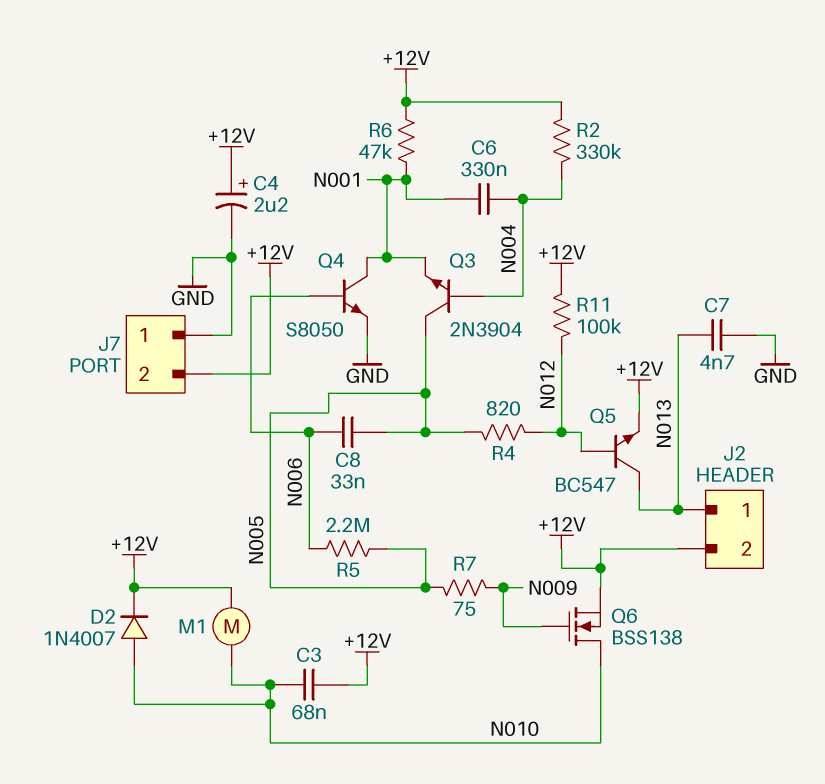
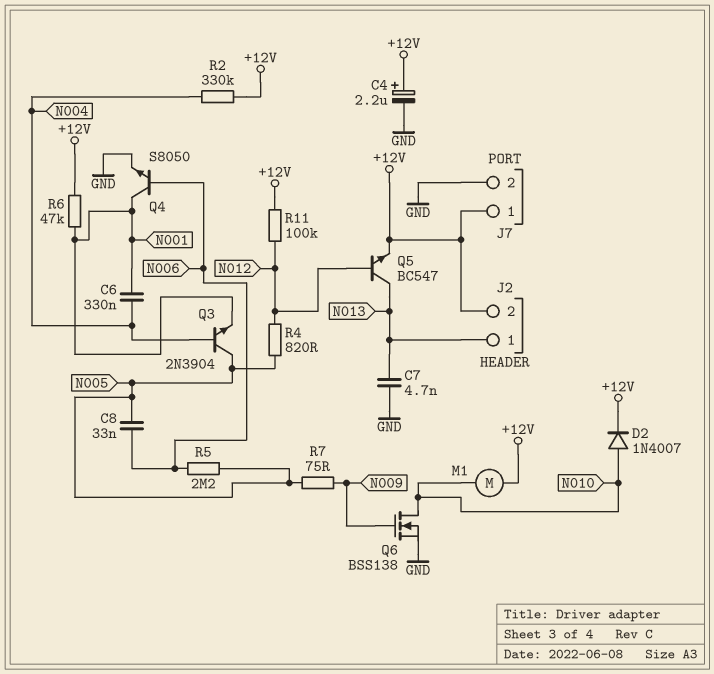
C3: 68nF (+12V, N010) -> none
J7 pin 1: GND -> +12V
J7 pin 2: +12V -> GND
Q6: NMOS BSS138 (G N009, D N010, S +12V) -> NMOS BSS138 (G N009, D N010, S GND)

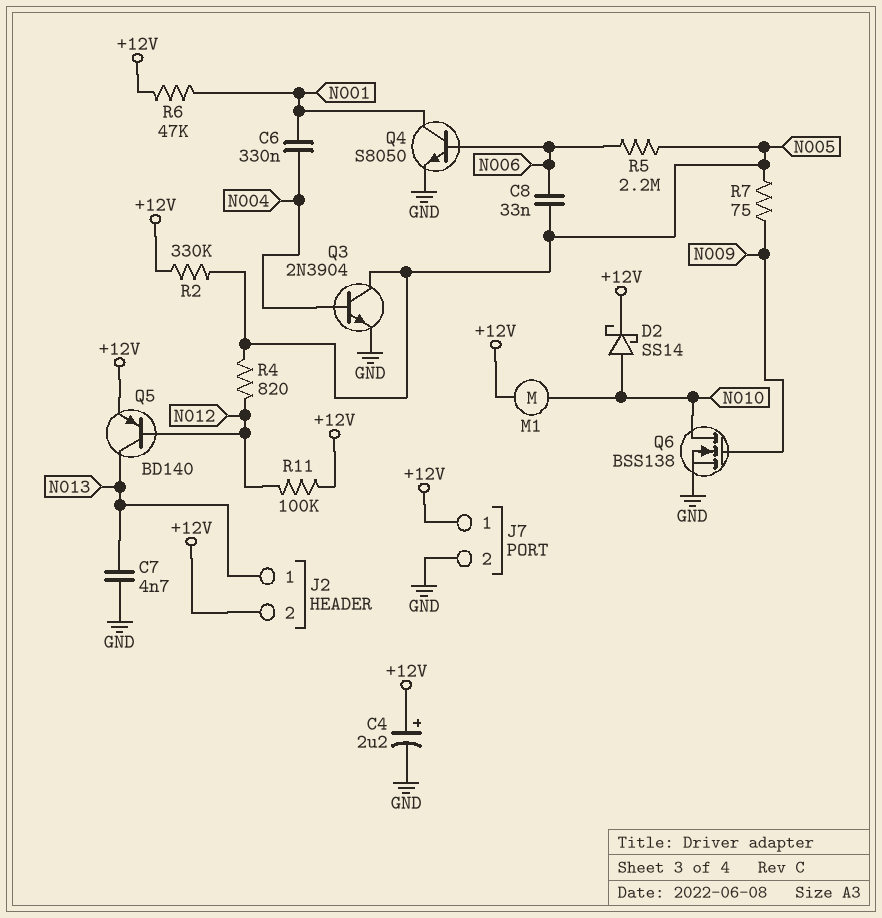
D2: diode 1N4007 (A N010, K +12V) -> schottky SS14 (A N010, K +12V)
Q3: NPN 2N3904 (B N004, C N005, E N001) -> NPN 2N3904 (B N004, C N005, E GND)
Q5: NPN BC547 (B N012, C N013, E +12V) -> PNP BD140 (B N012, C N013, E +12V)
R2: 330k (+12V, N004) -> 330k (+12V, N005)

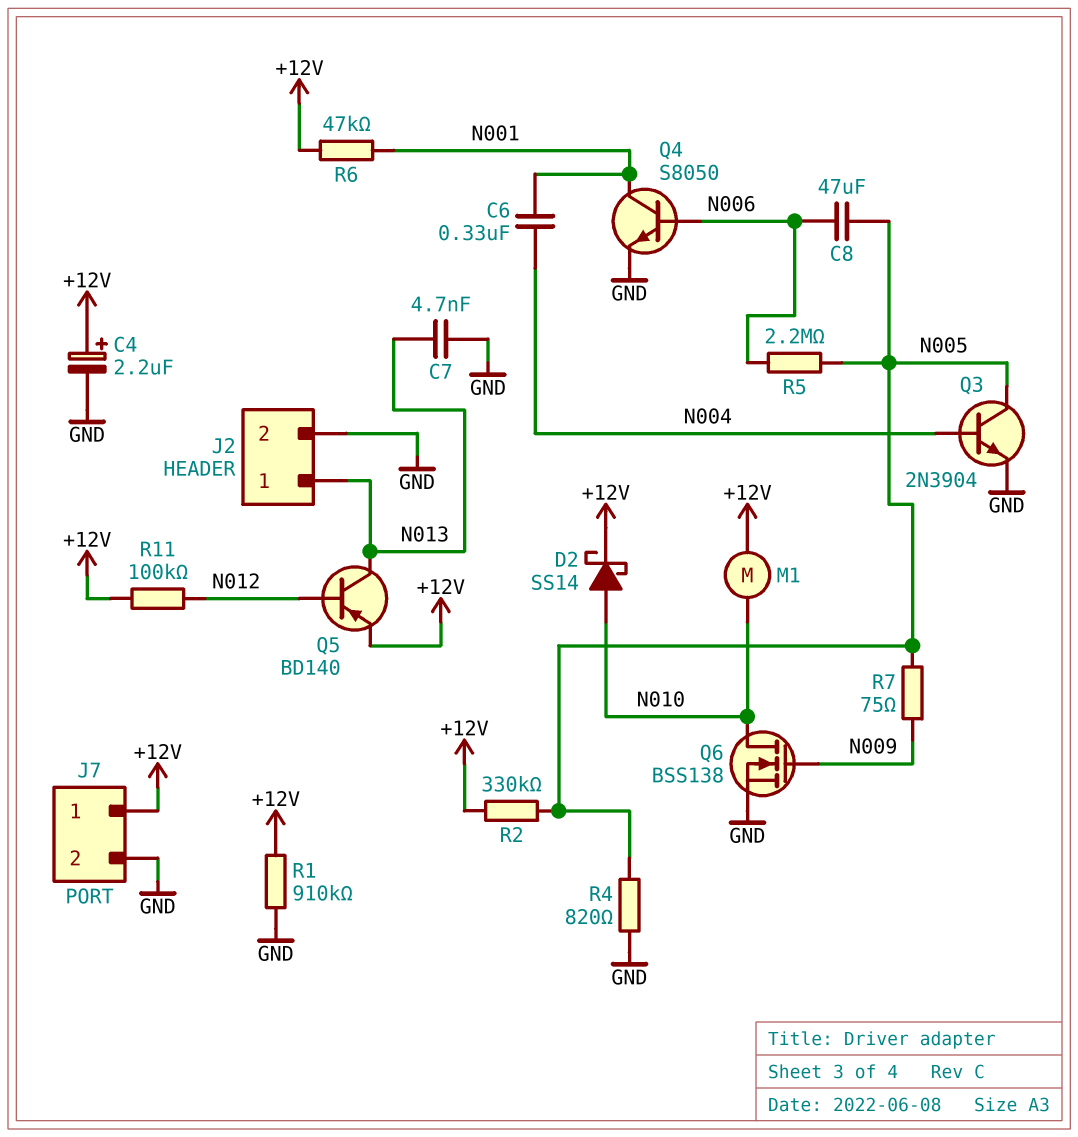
C8: 33nF (N005, N006) -> 47uF (N005, N006)
J2 pin 2: +12V -> GND
R1: none -> 910k (+12V, GND)
R4: 820 (N005, N012) -> 820 (GND, N005)

